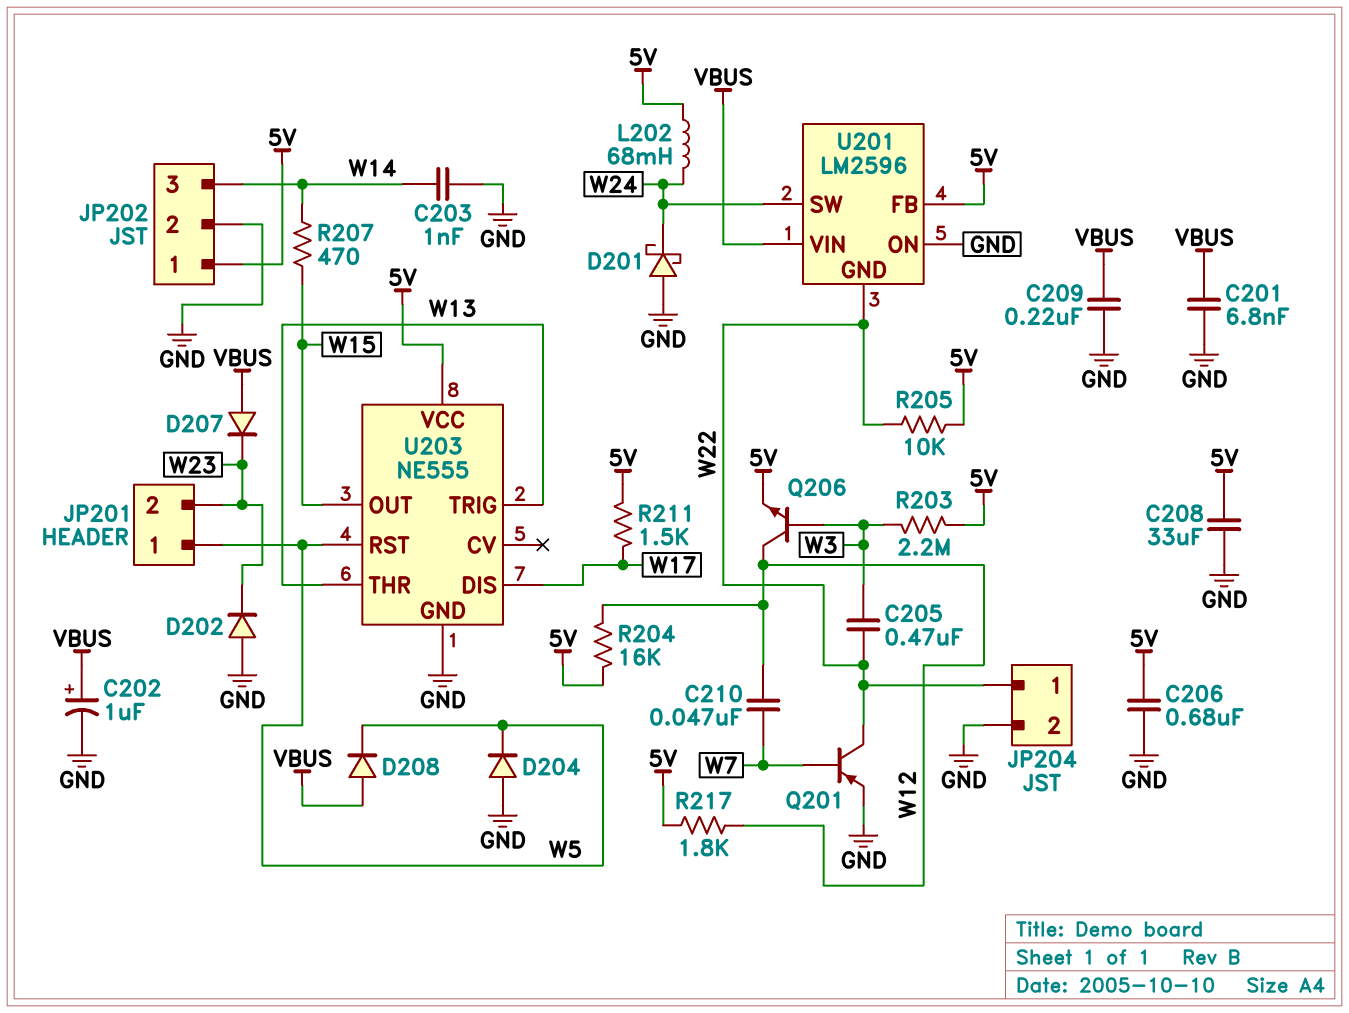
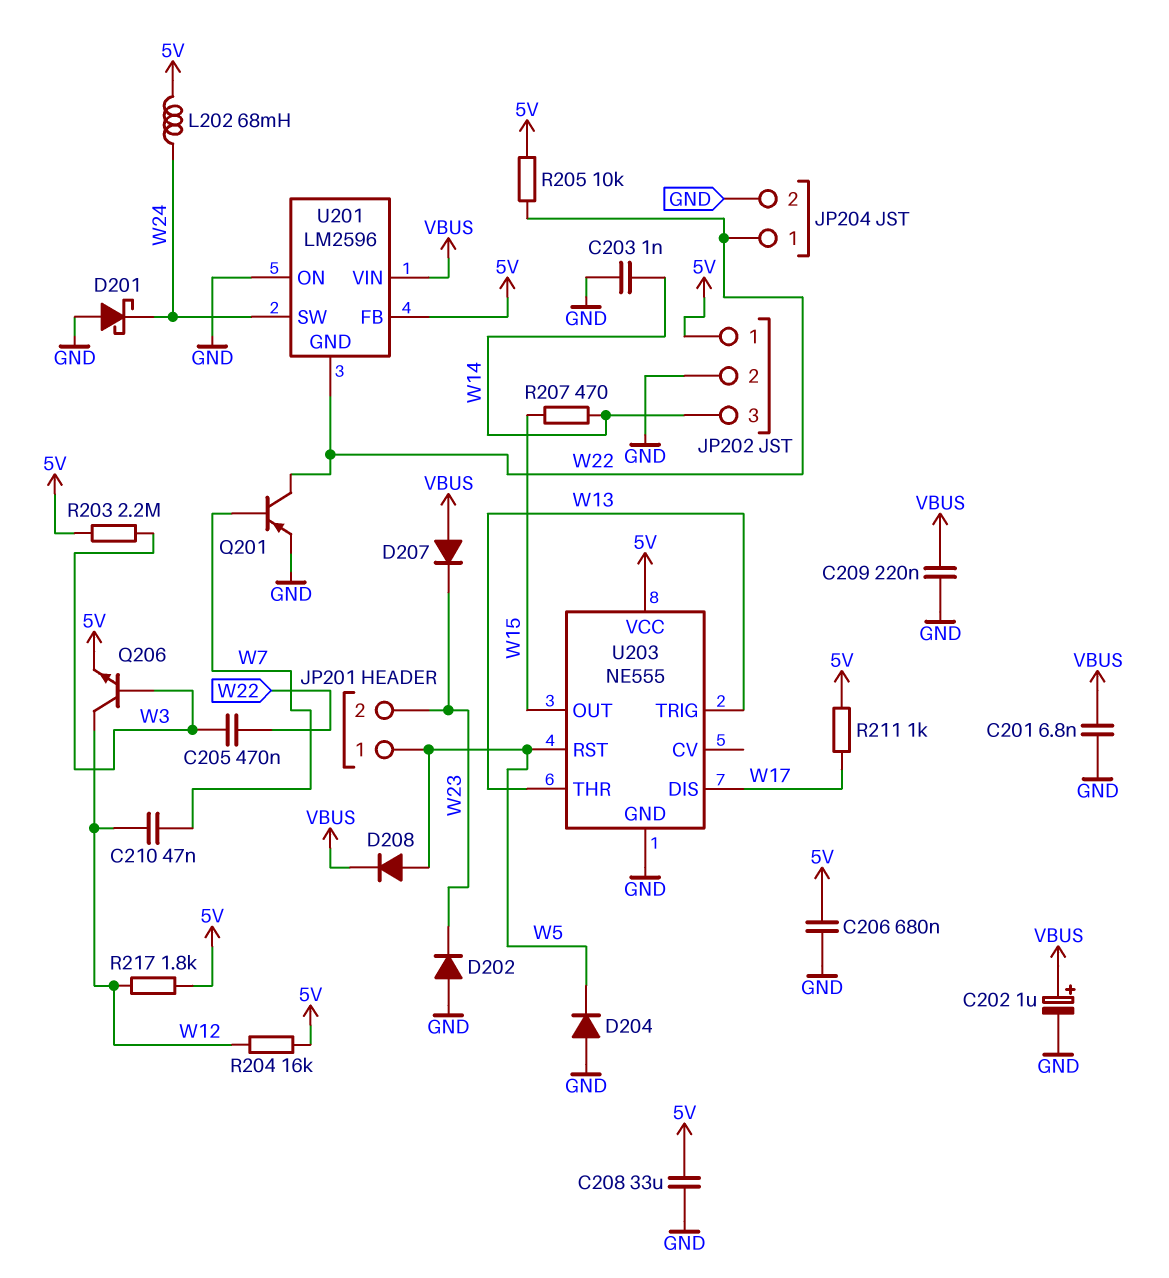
D208: diode (A VBUS, K W5) -> diode (A W5, K VBUS)
R211: 1.5k (5V, W17) -> 1k (5V, W17)

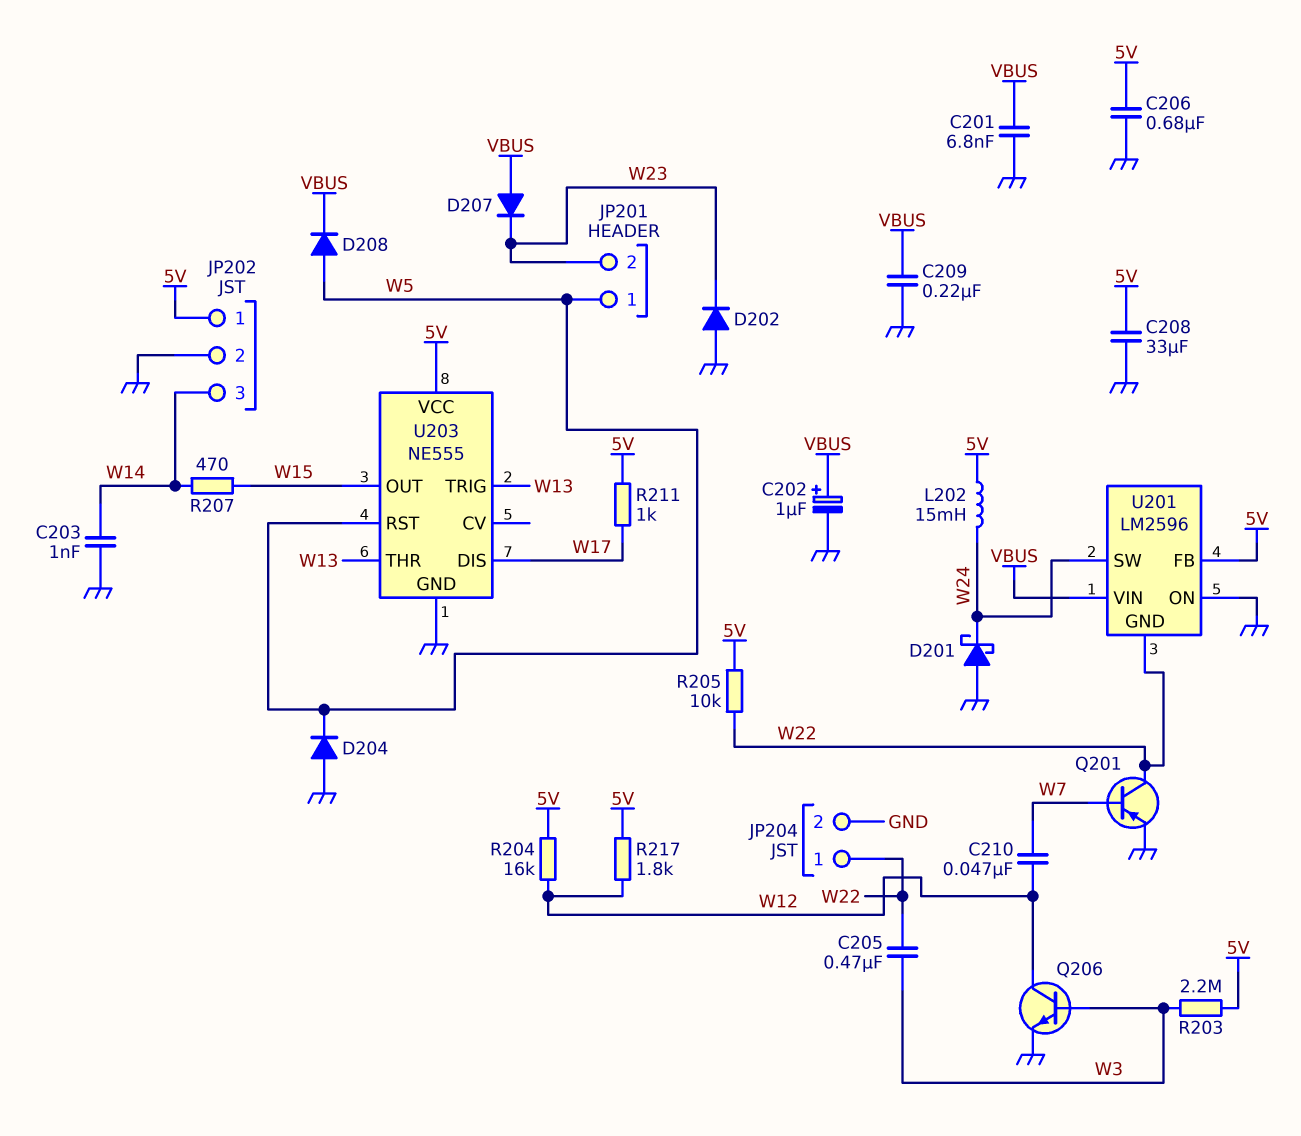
L202: 68mH (5V, W24) -> 15mH (5V, W24)
Q206: NPN (B W3, C W12, E 5V) -> NPN (B W3, C W12, E GND)

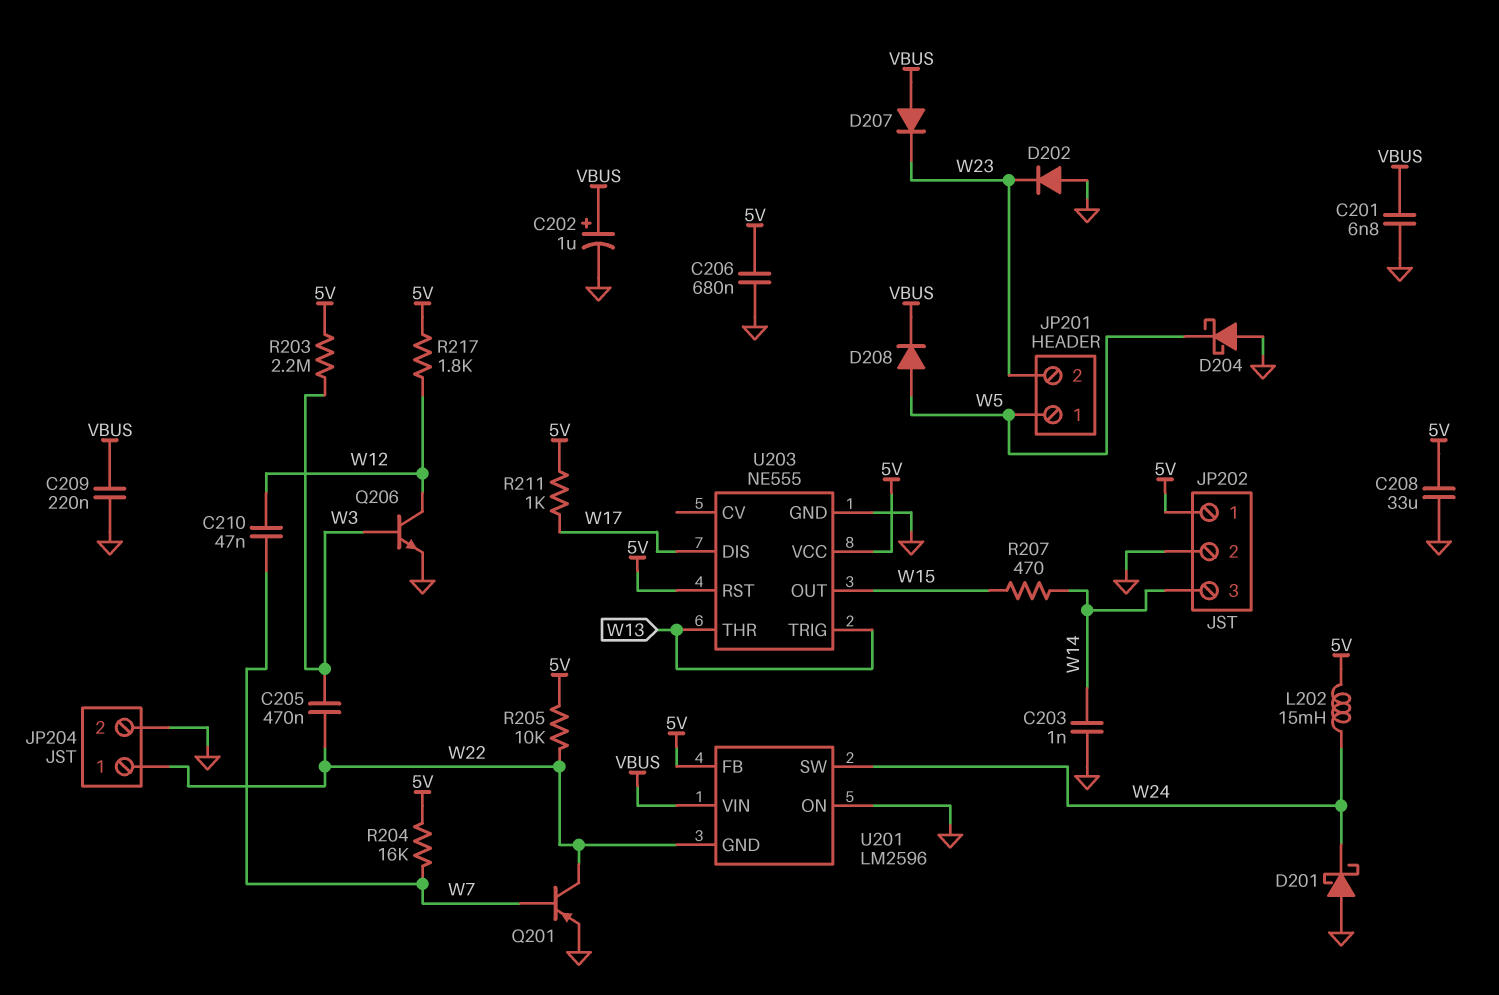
D204: diode (A GND, K W5) -> schottky (A GND, K W5)
R204: 16k (5V, W12) -> 16k (5V, W7)
U203 pin RST: W5 -> 5V

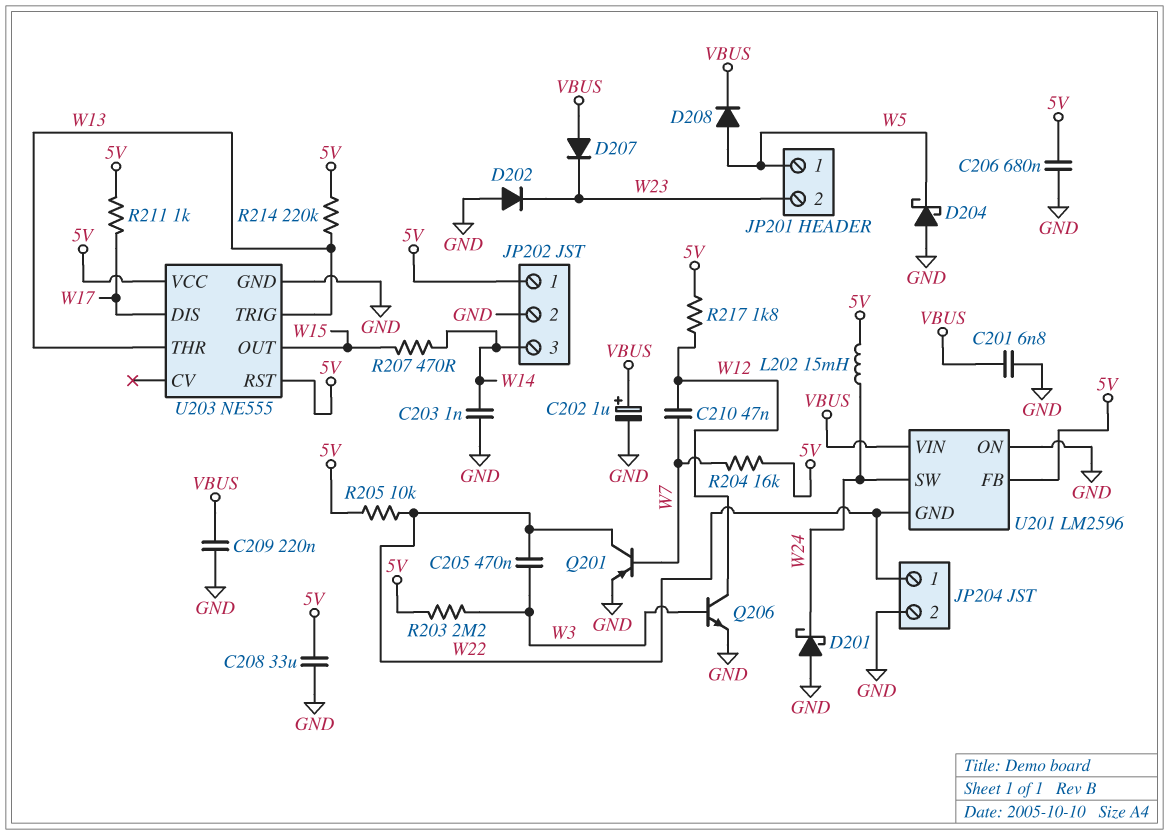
R214: none -> 220k (5V, W13)

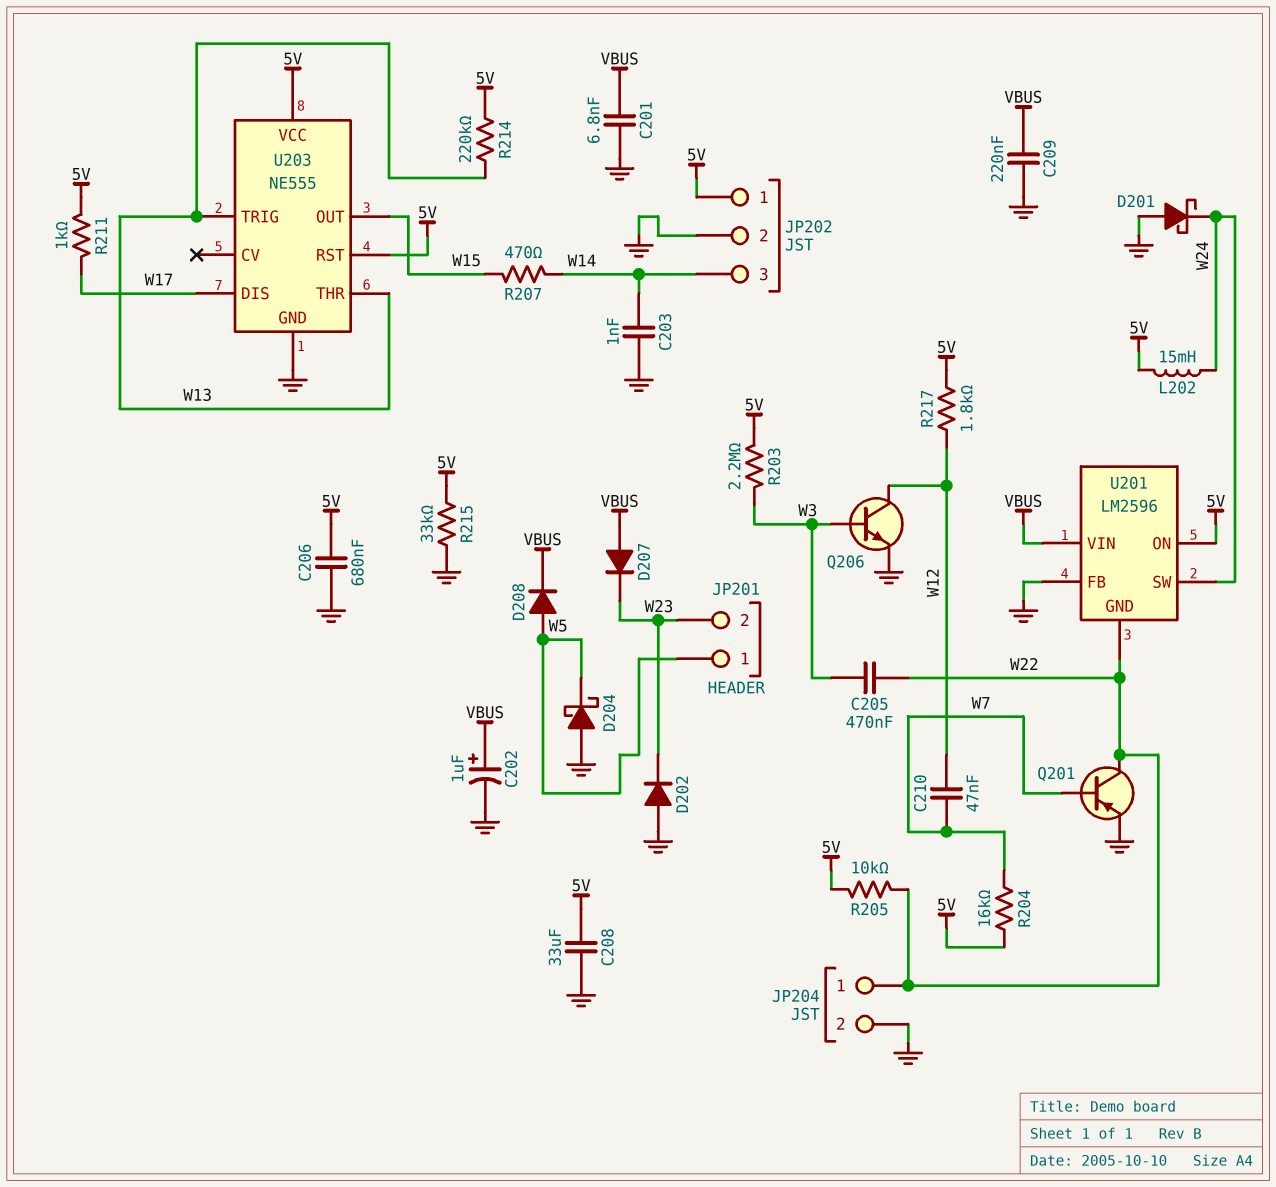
R215: none -> 33k (5V, GND)
U201 pin FB: 5V -> GND
U201 pin ON: GND -> 5V

